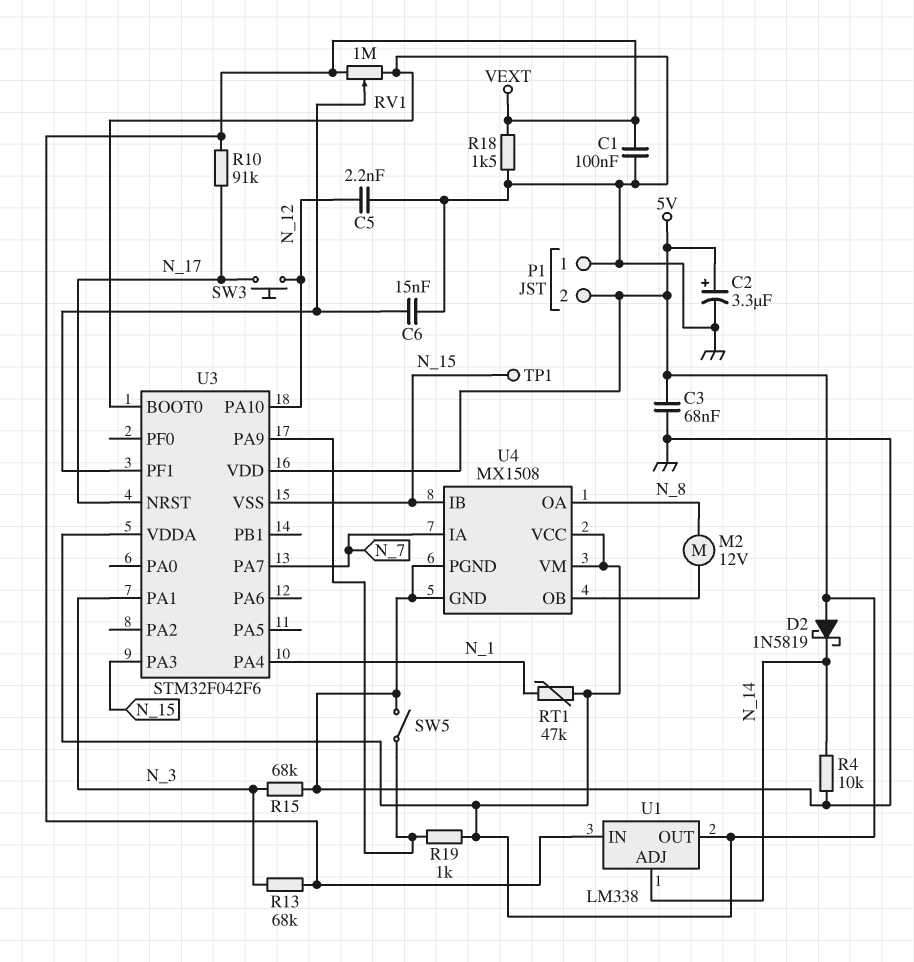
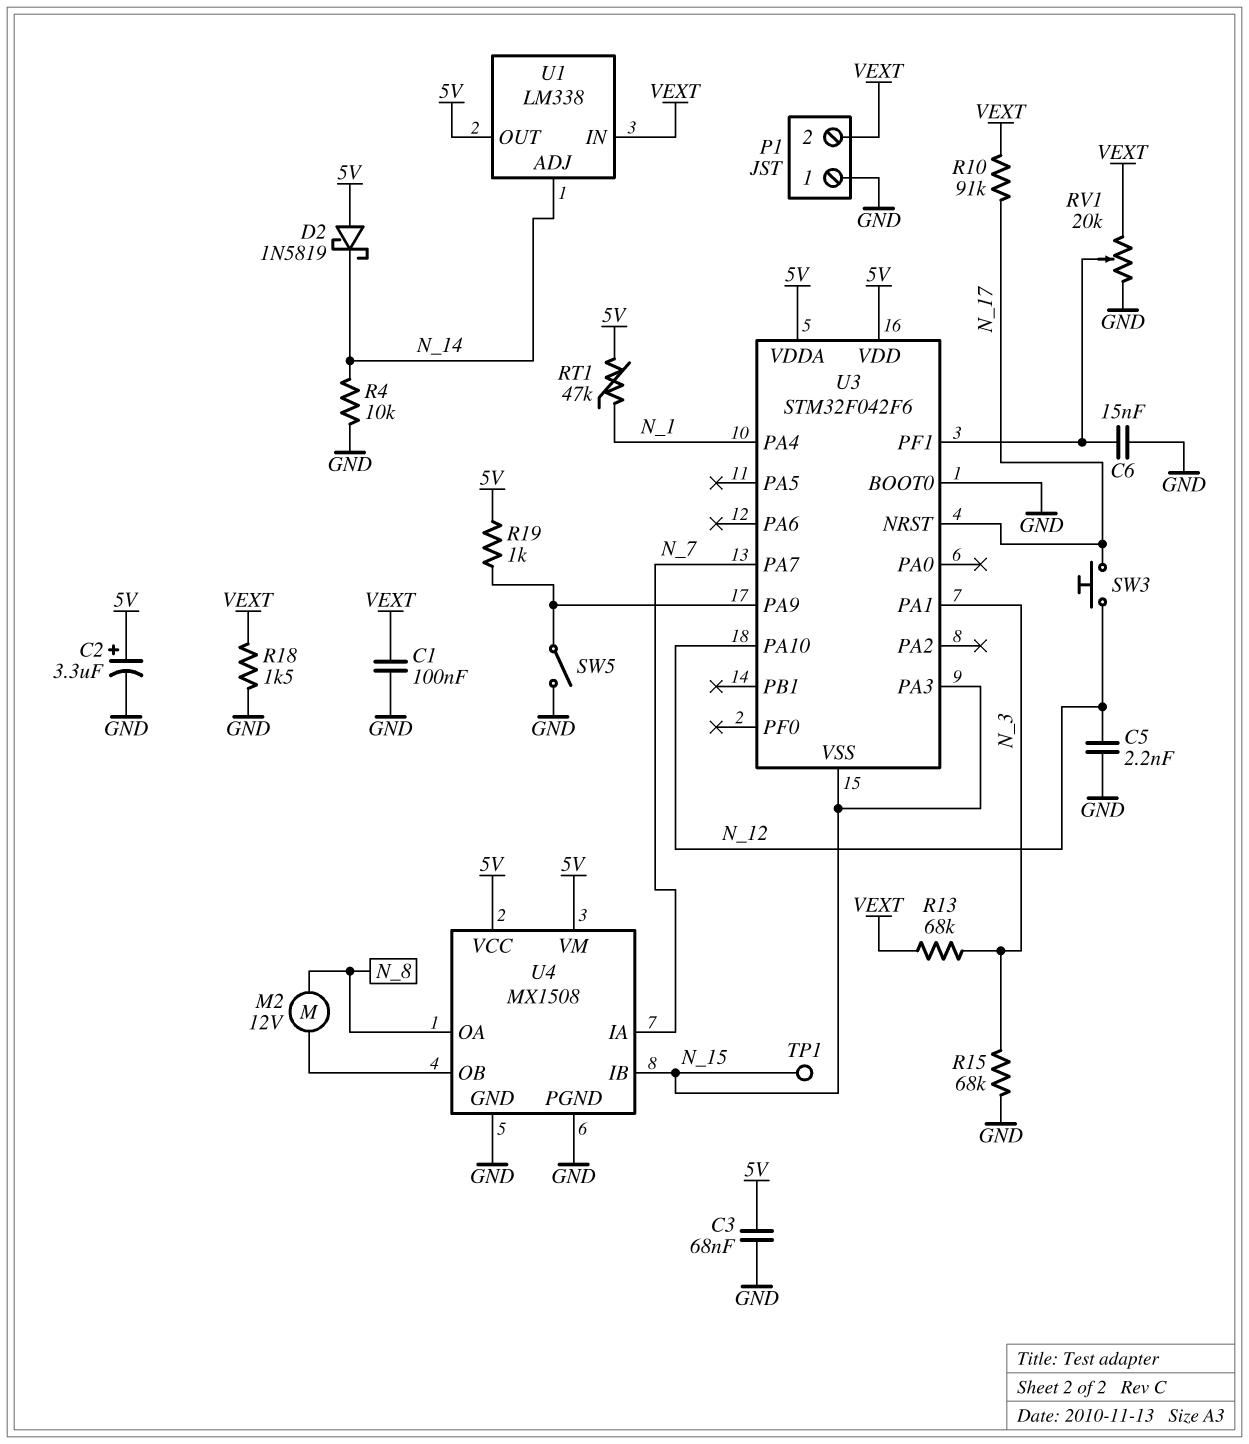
P1 pin 2: 5V -> VEXT
RV1: 1M (GND, VEXT, wiper U3/PF1) -> 20k (GND, VEXT, wiper U3/PF1)

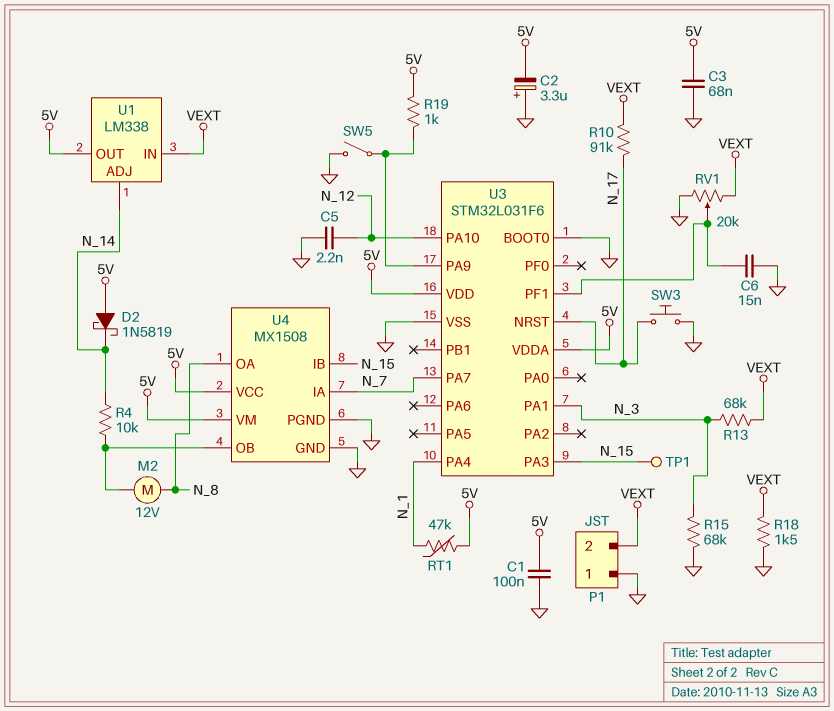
C1: 100nF (GND, VEXT) -> 100nF (5V, GND)
C2: 3.3uF (plus 5V, minus GND) -> 3.3uF (plus GND, minus 5V)
R4: 10k (GND, N_14) -> 10k (N_14, U4/OB)
SW3: button (N_12, N_17) -> button (GND, N_17)
U3: STM32F042F6 -> STM32L031F6
U3 pin VSS: N_15 -> GND

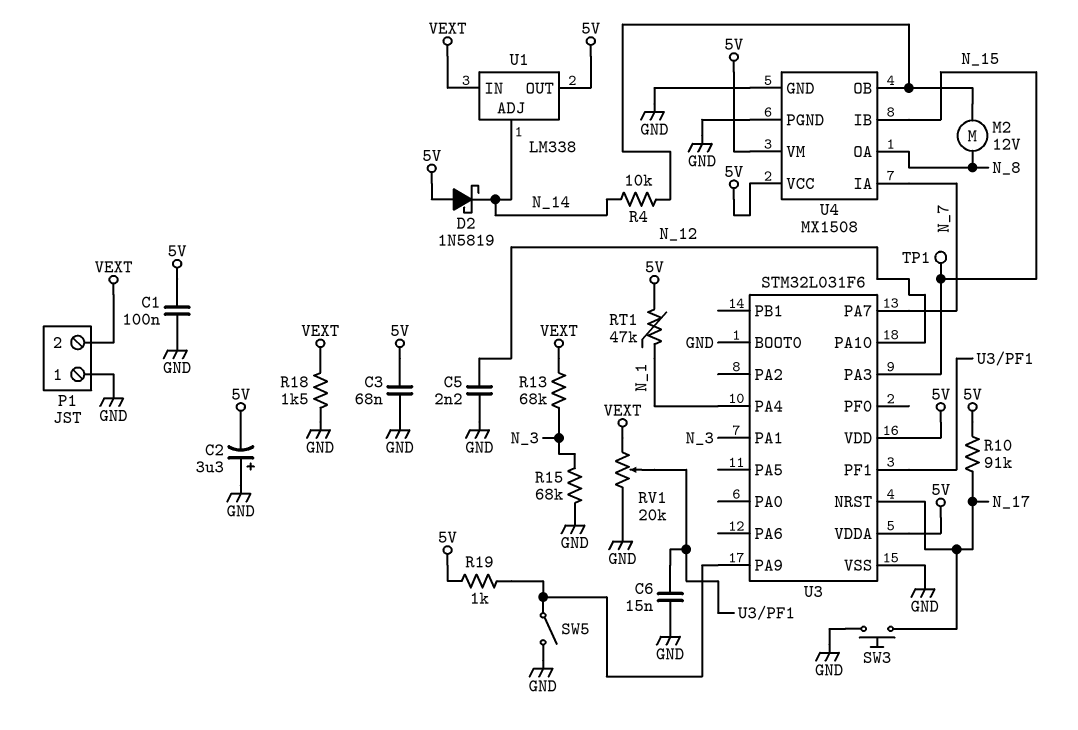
R10: 91k (N_17, VEXT) -> 91k (5V, N_17)

